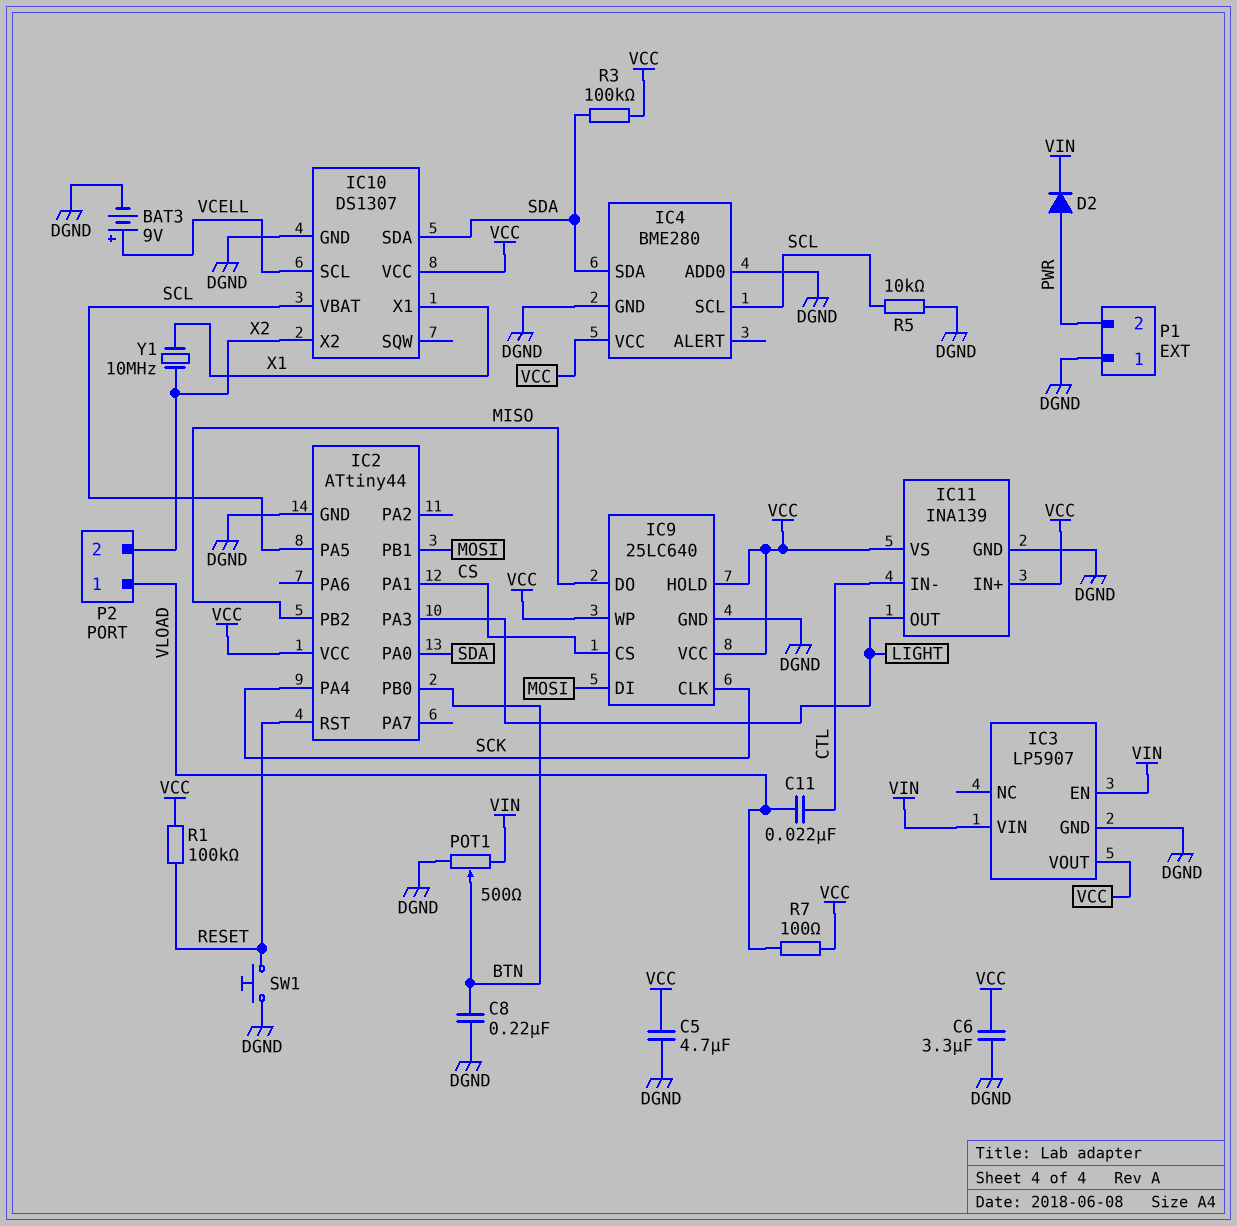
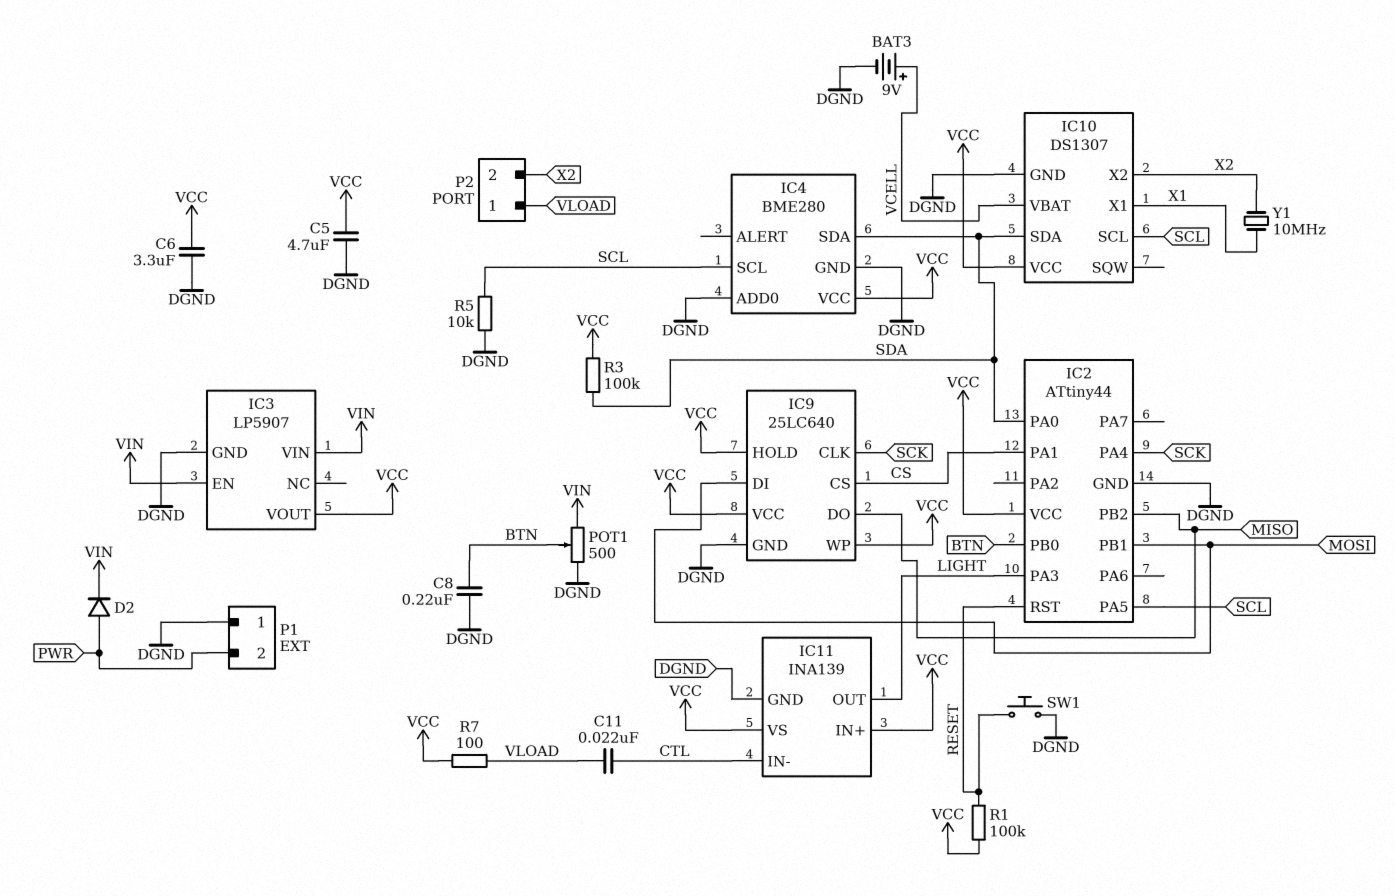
IC10 pin SCL: VCELL -> SCL
IC10 pin VBAT: SCL -> VCELL

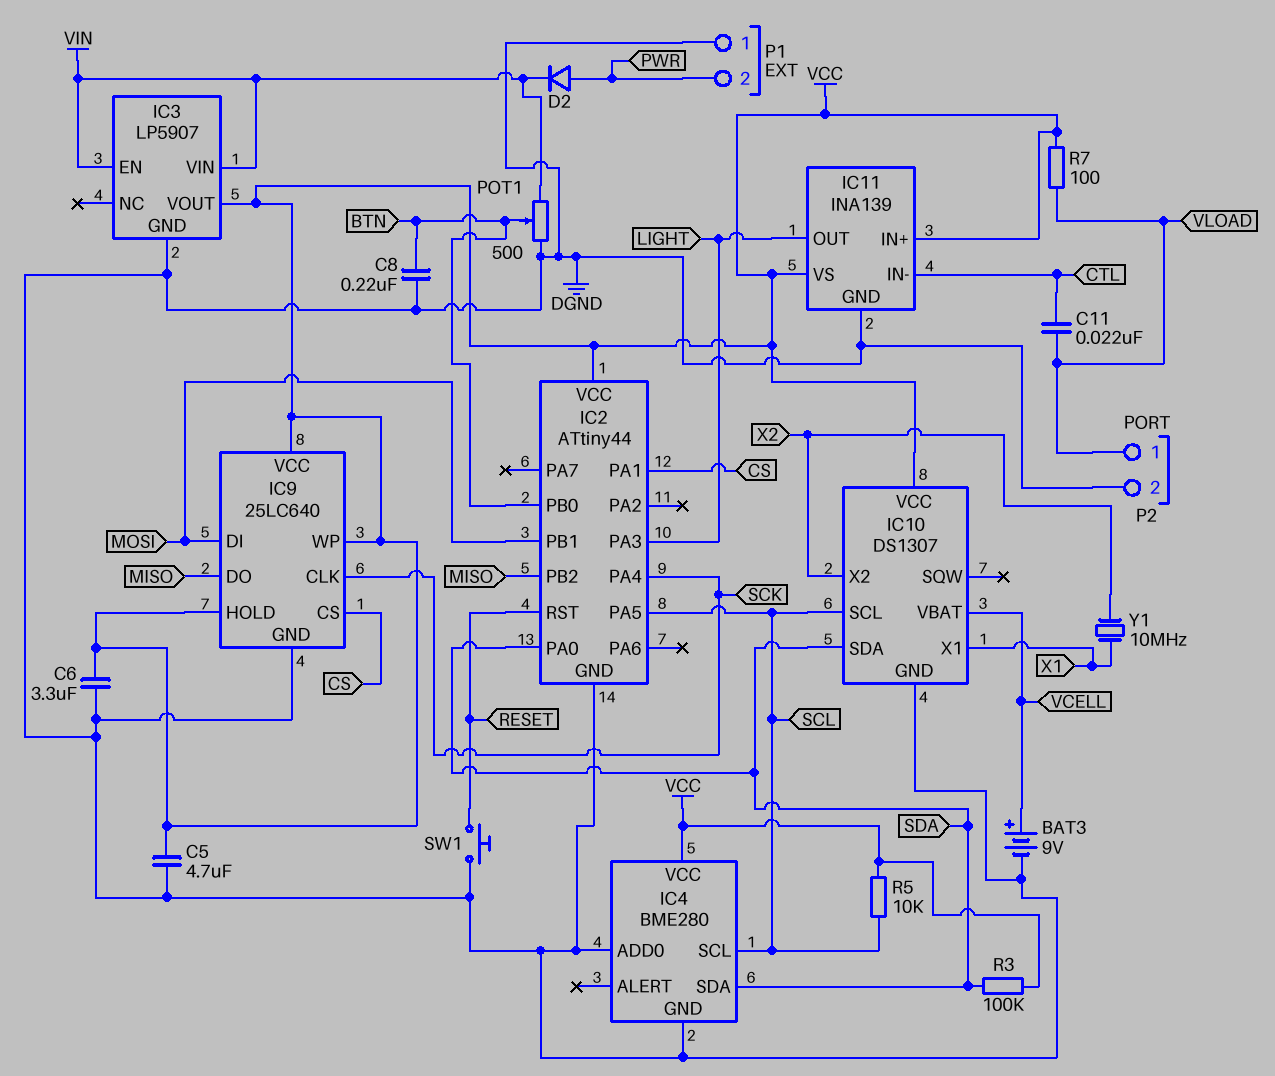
P2 pin 2: X2 -> DGND
R1: 100k (RESET, VCC) -> none
R5: 10k (DGND, SCL) -> 10k (SCL, VCC)

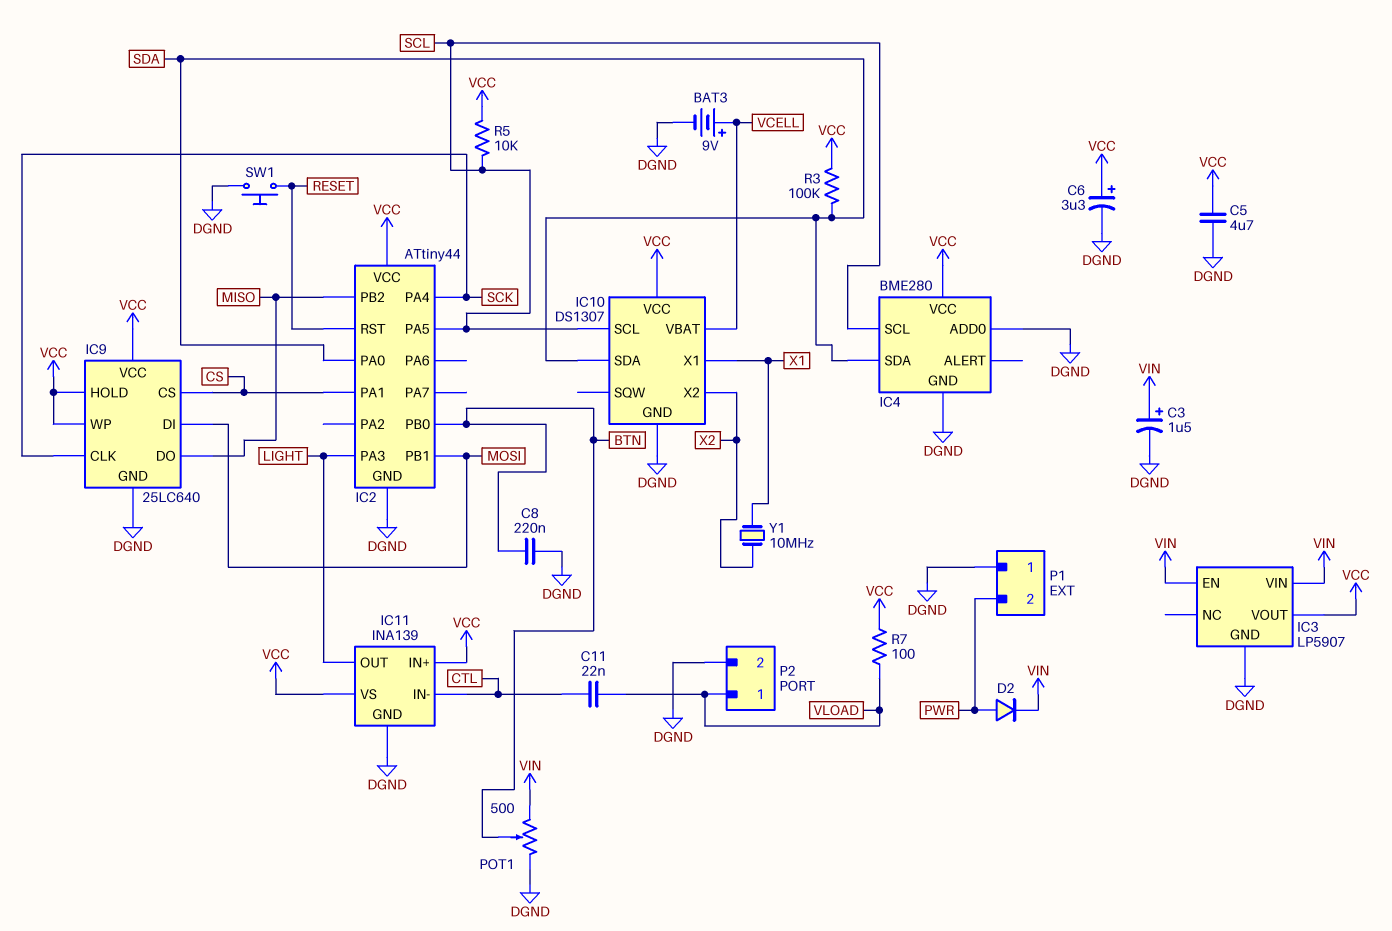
C3: none -> 1.5uF (plus VIN, minus DGND)
C6: 3.3uF (DGND, VCC) -> 3.3uF (plus VCC, minus DGND)

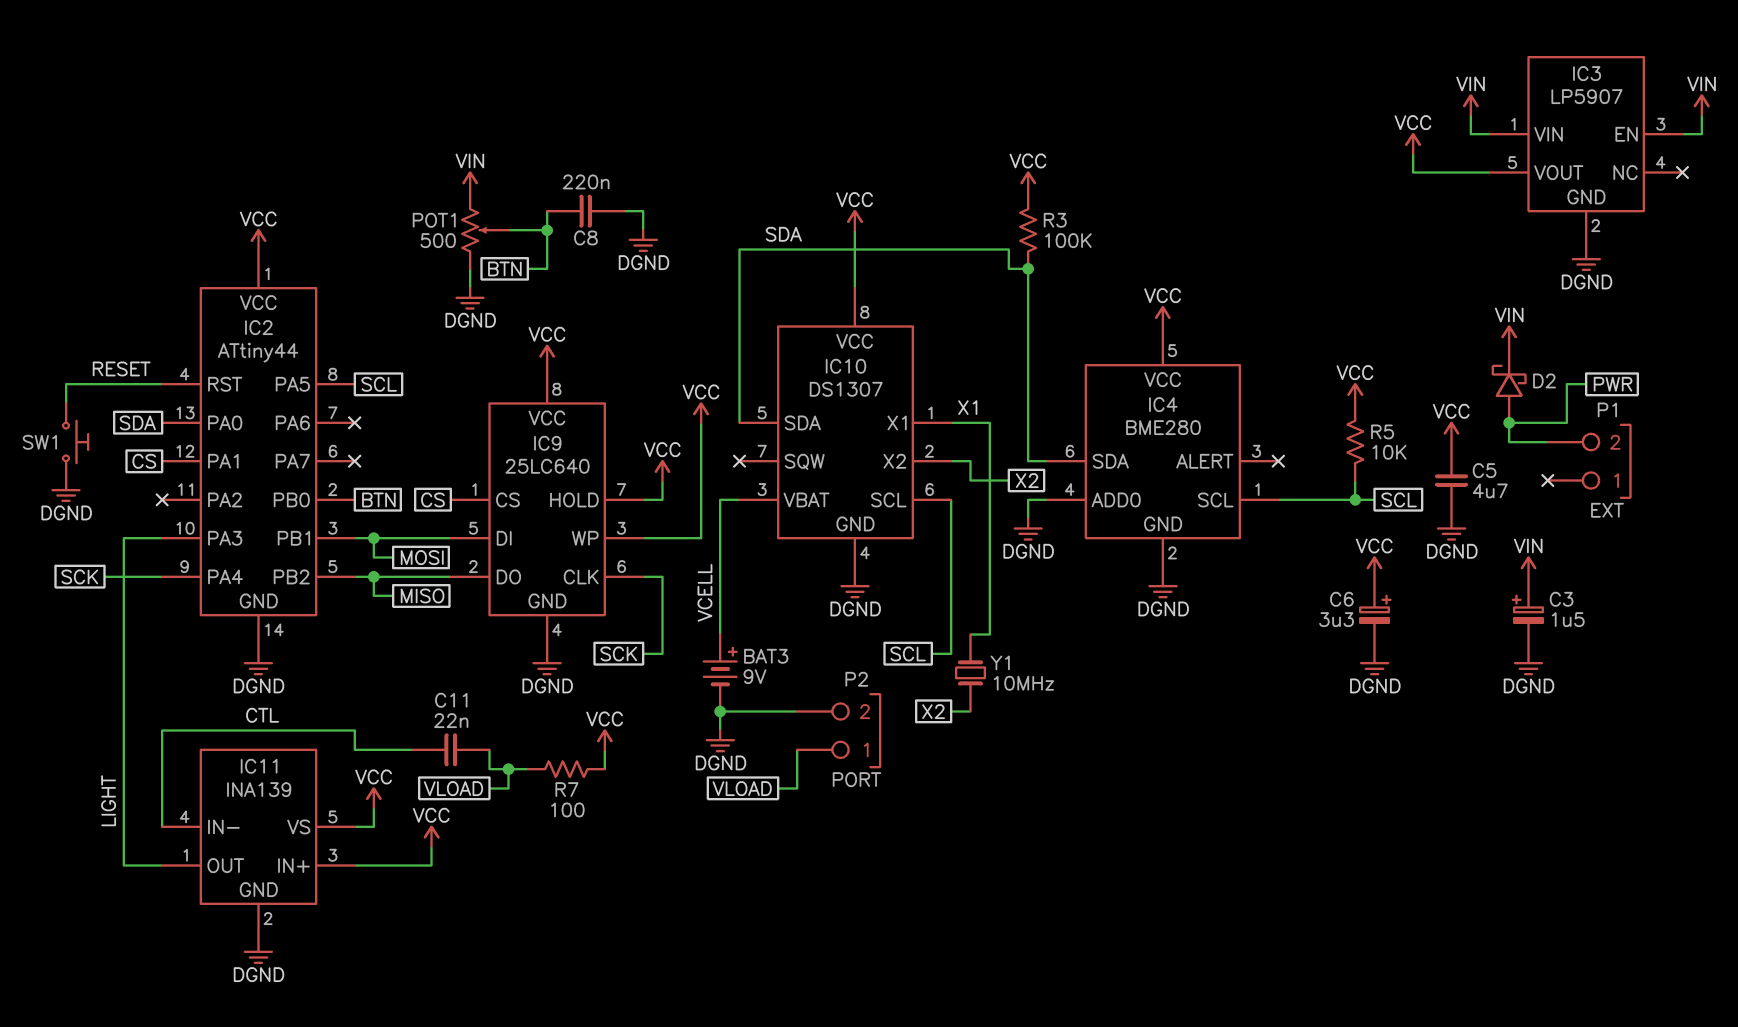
D2: diode (A PWR, K VIN) -> schottky (A PWR, K VIN)
P1 pin 1: DGND -> none

